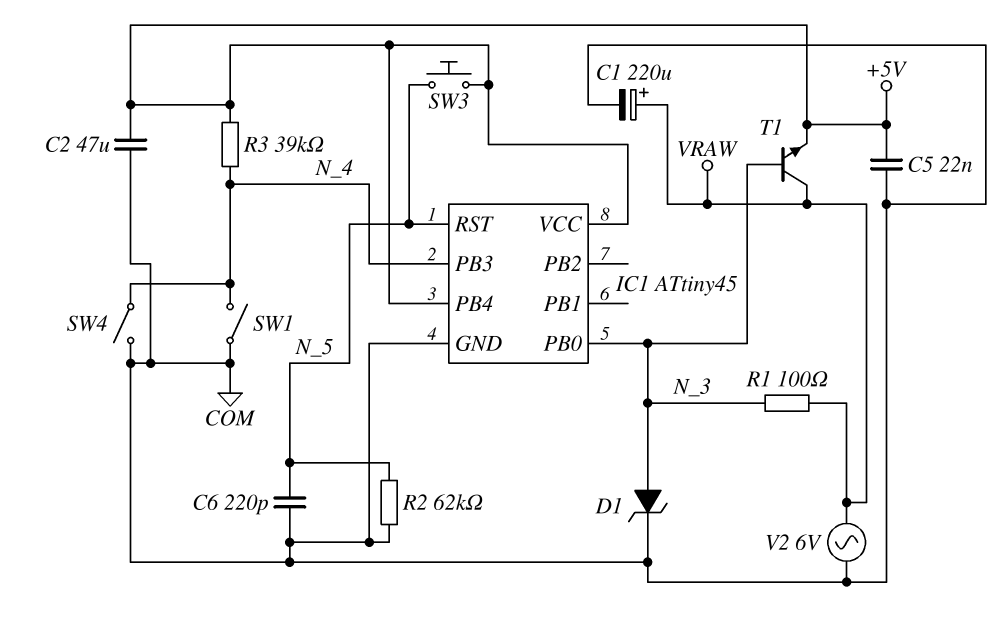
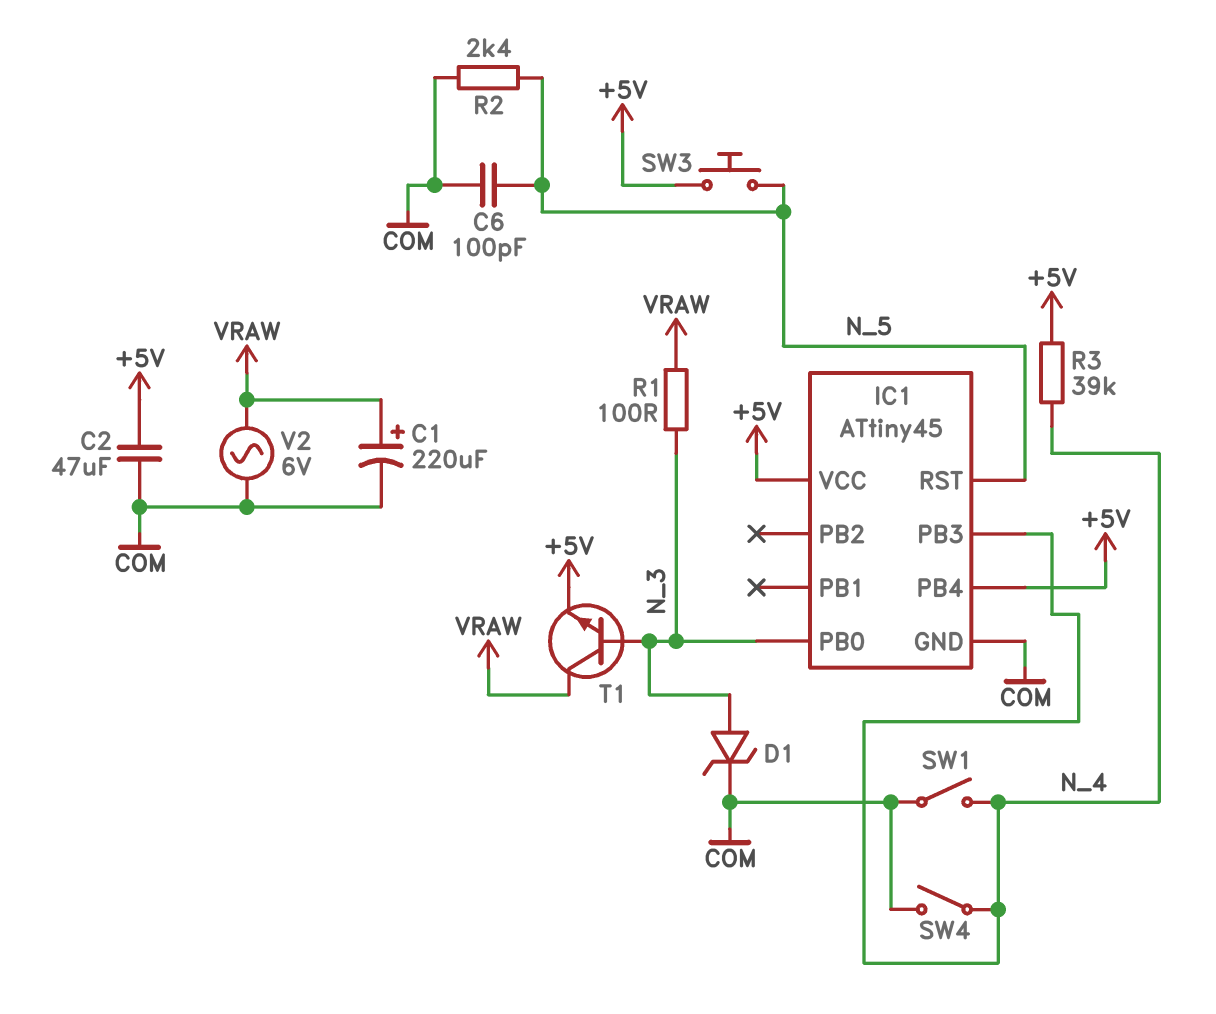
C5: 22nF (+5V, COM) -> none
C6: 220pF (COM, N_5) -> 100pF (COM, N_5)
R2: 62k (COM, N_5) -> 2.4k (COM, N_5)

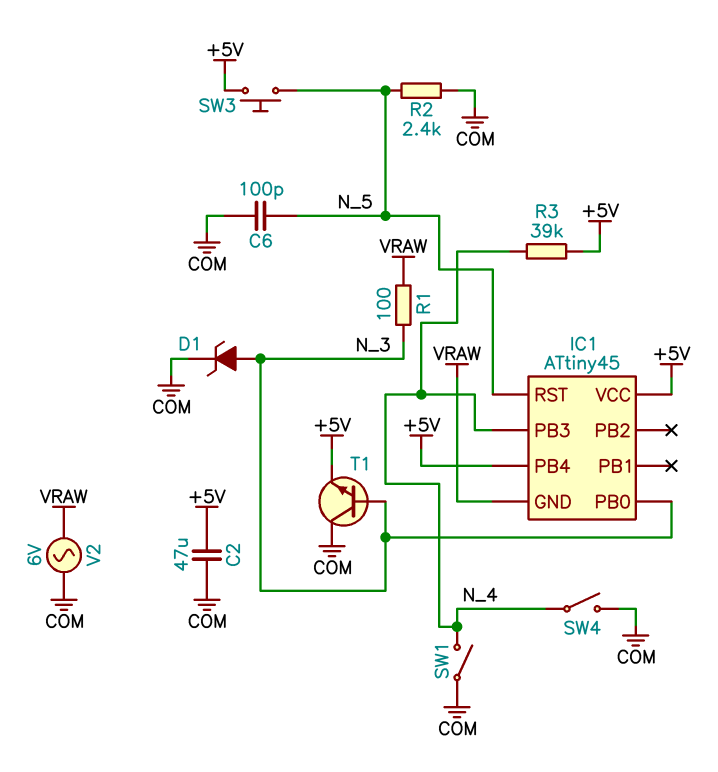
C1: 220uF (plus VRAW, minus COM) -> none
IC1 pin GND: COM -> VRAW
T1: NPN (B N_3, C VRAW, E +5V) -> NPN (B N_3, C COM, E +5V)

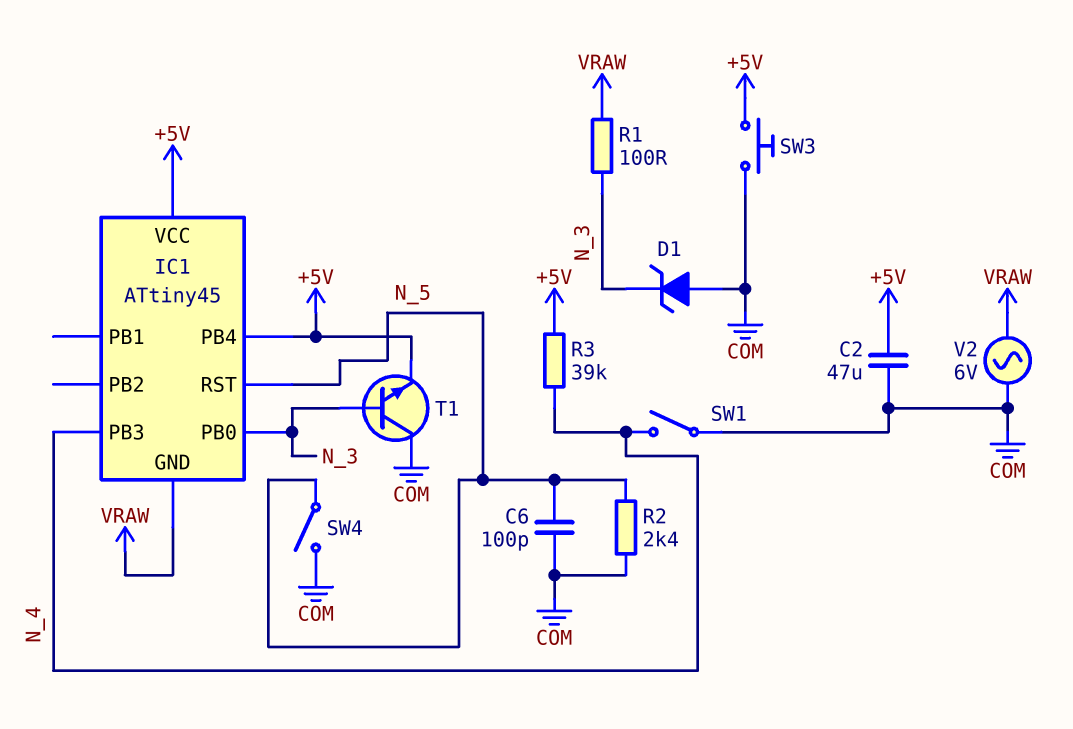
D1: zener (A N_3, K COM) -> zener (A COM, K N_3)
SW3: button (+5V, N_5) -> button (+5V, COM)
SW4: switch (COM, N_4) -> switch (COM, N_5)

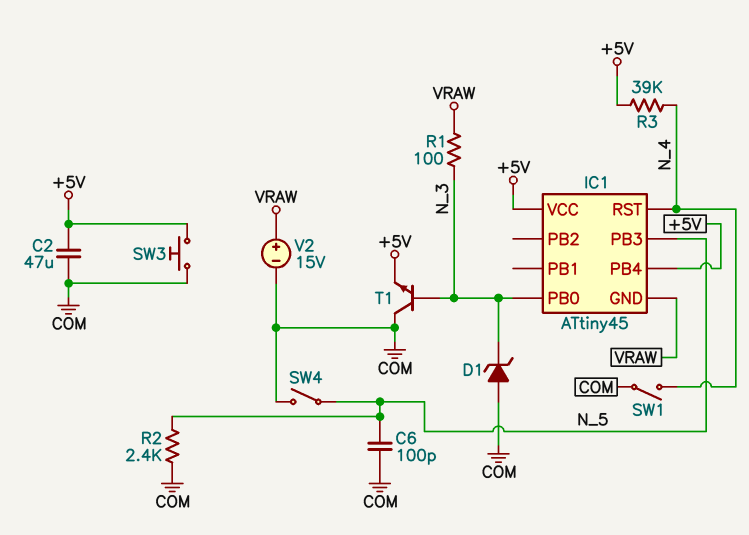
IC1 pin PB3: N_4 -> N_5
IC1 pin RST: N_5 -> N_4
V2: AC 6V (COM, VRAW) -> 15V (plus VRAW, minus COM)

